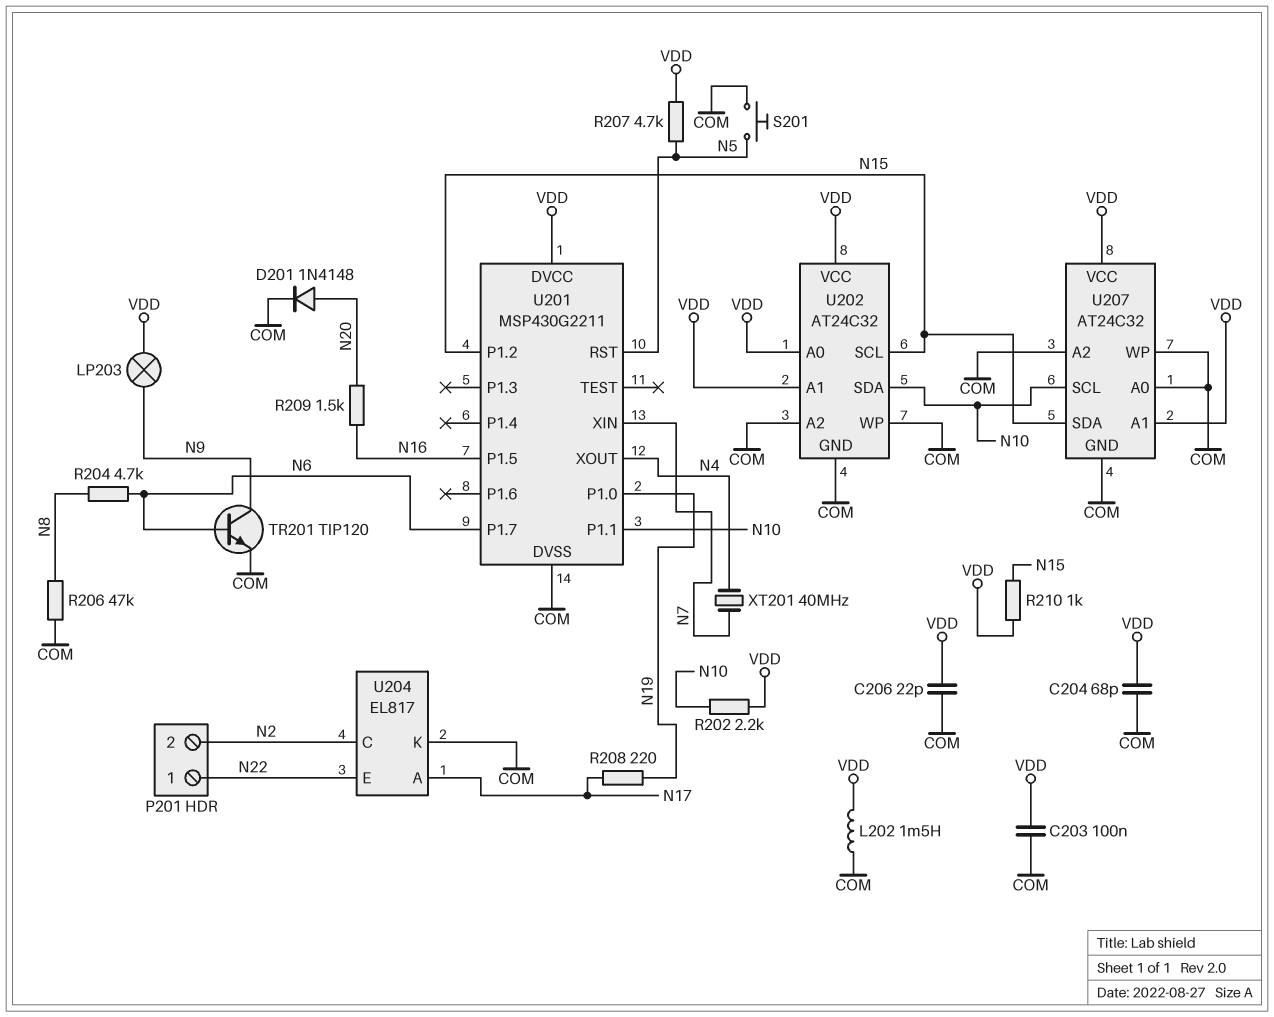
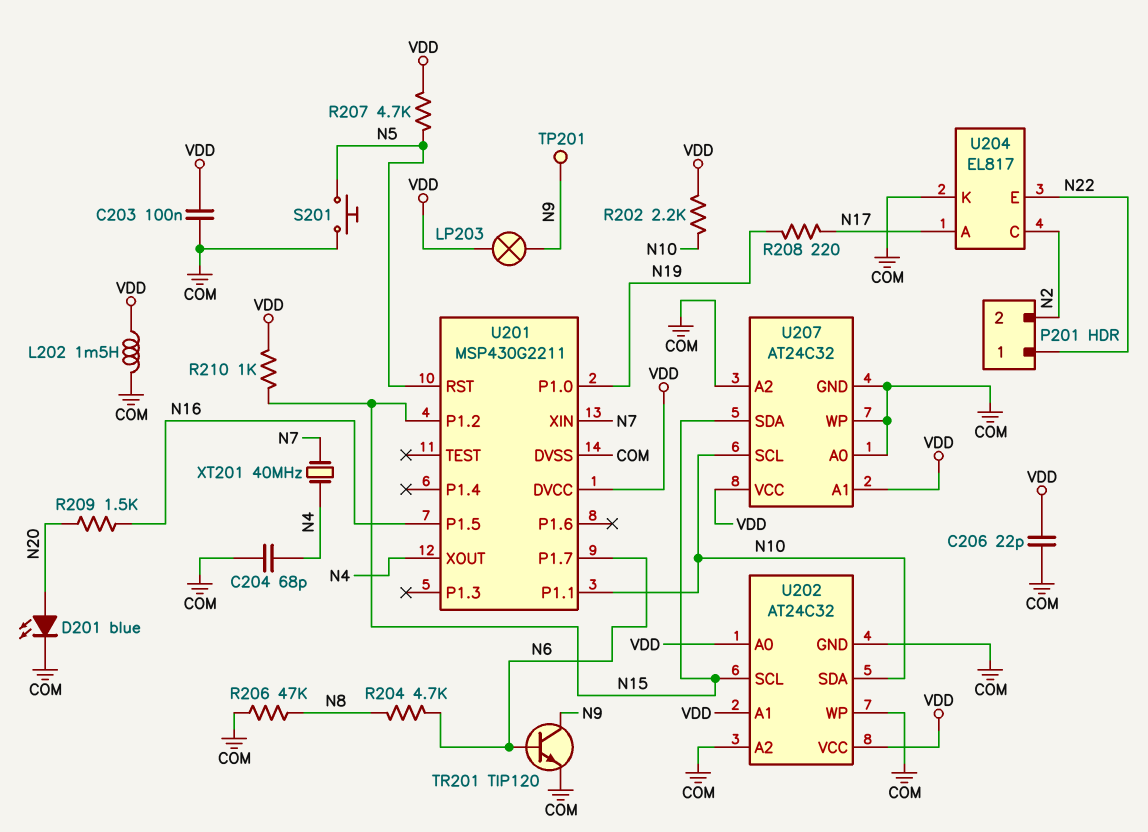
C204: 68pF (COM, VDD) -> 68pF (COM, N4)
D201: diode 1N4148 (A N20, K COM) -> LED blue (A N20, K COM)
TP201: none -> test point (N9)

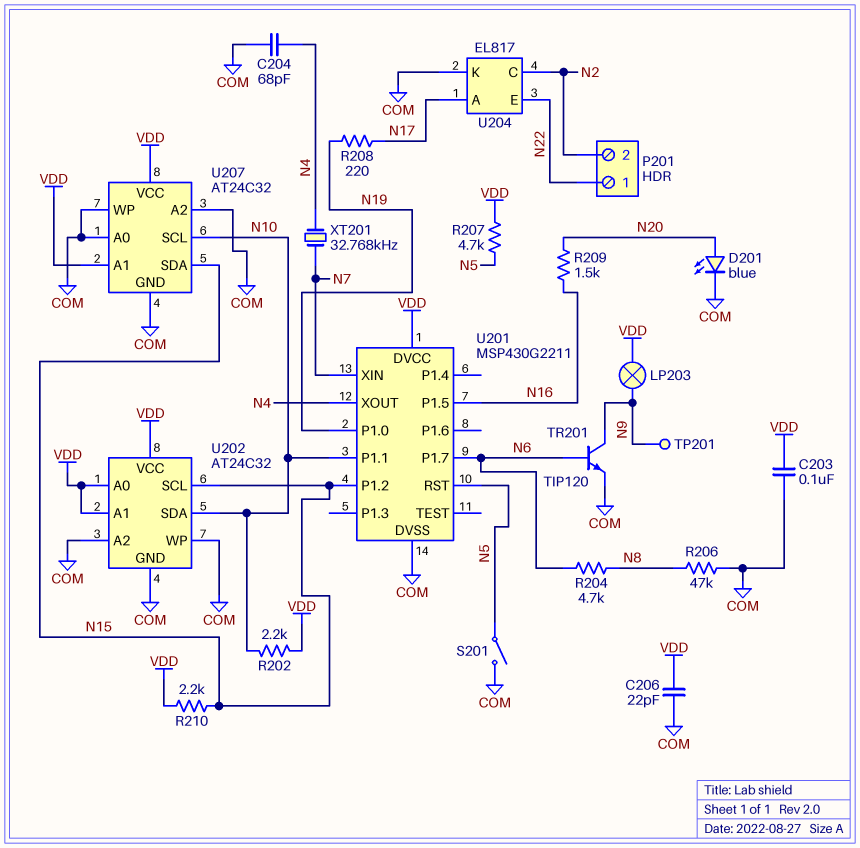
L202: 1.5mH (COM, VDD) -> none
R210: 1k (N15, VDD) -> 2.2k (N15, VDD)
S201: button (COM, N5) -> switch (COM, N5)
XT201: 40MHz (N4, N7) -> 32.768kHz (N4, N7)

